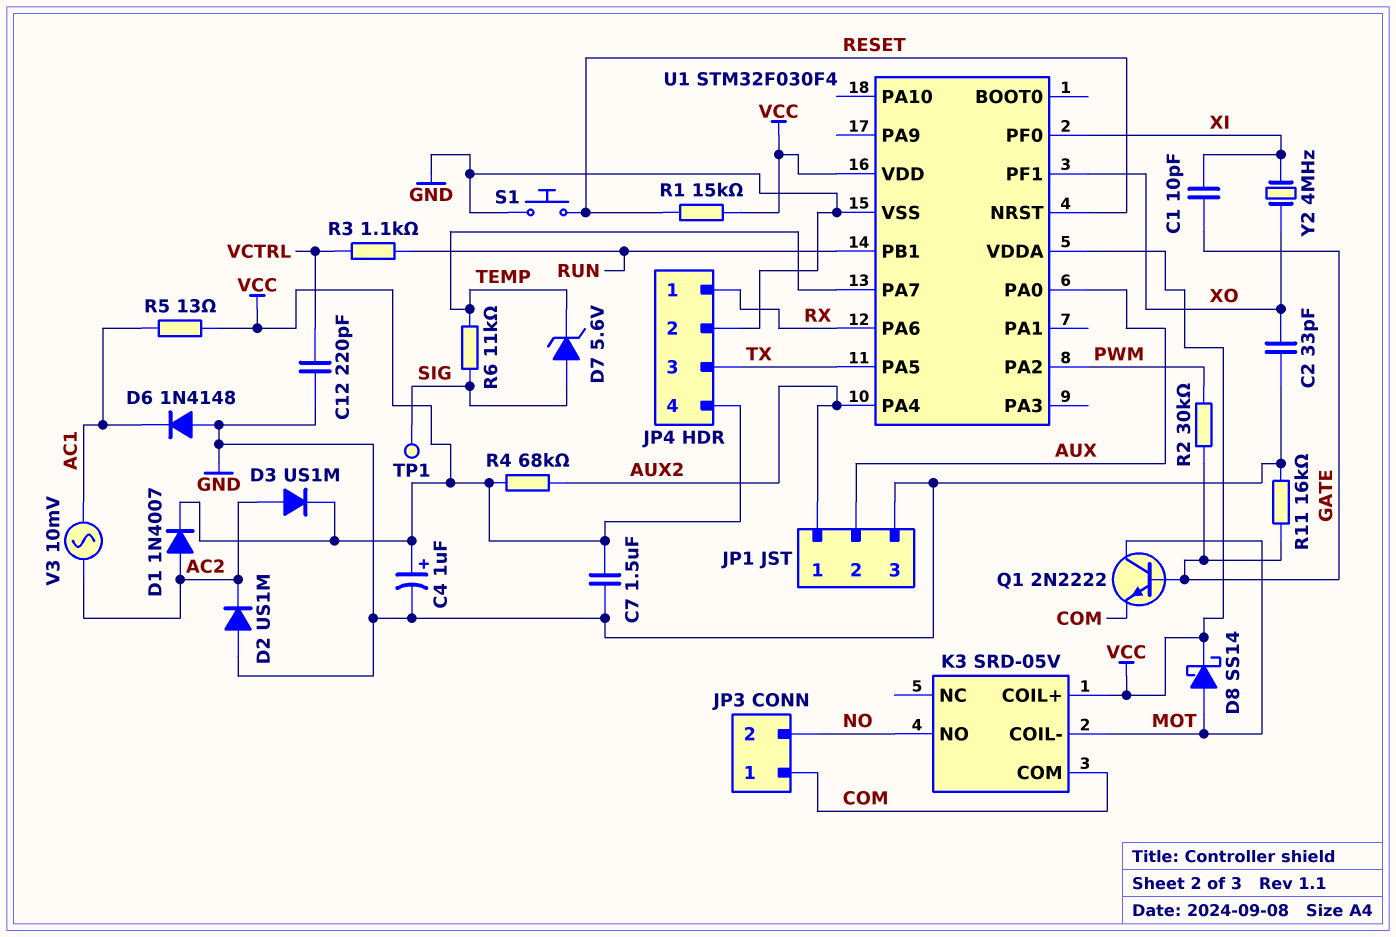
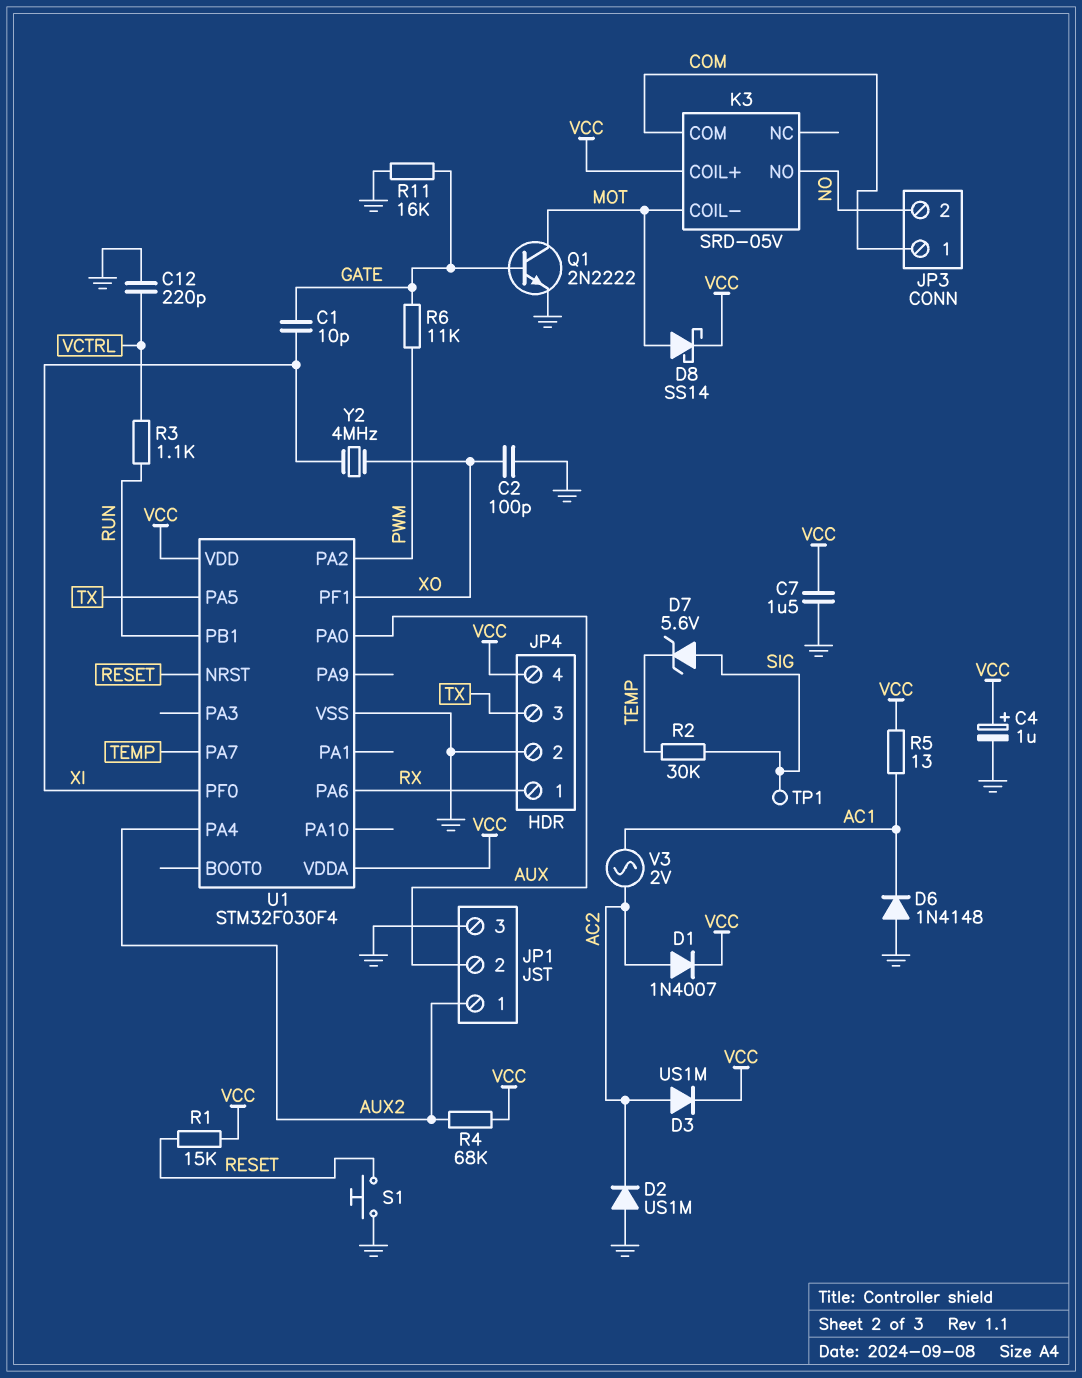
C2: 33pF (GND, XO) -> 100pF (GND, XO)
Q1: NPN 2N2222 (B GATE, C MOT, E COM) -> NPN 2N2222 (B GATE, C MOT, E GND)
R2: 30k (GATE, PWM) -> 30k (SIG, TEMP)
R6: 11k (SIG, TEMP) -> 11k (GATE, PWM)
V3: AC 10mV (AC1, AC2) -> AC 2V (AC1, AC2)

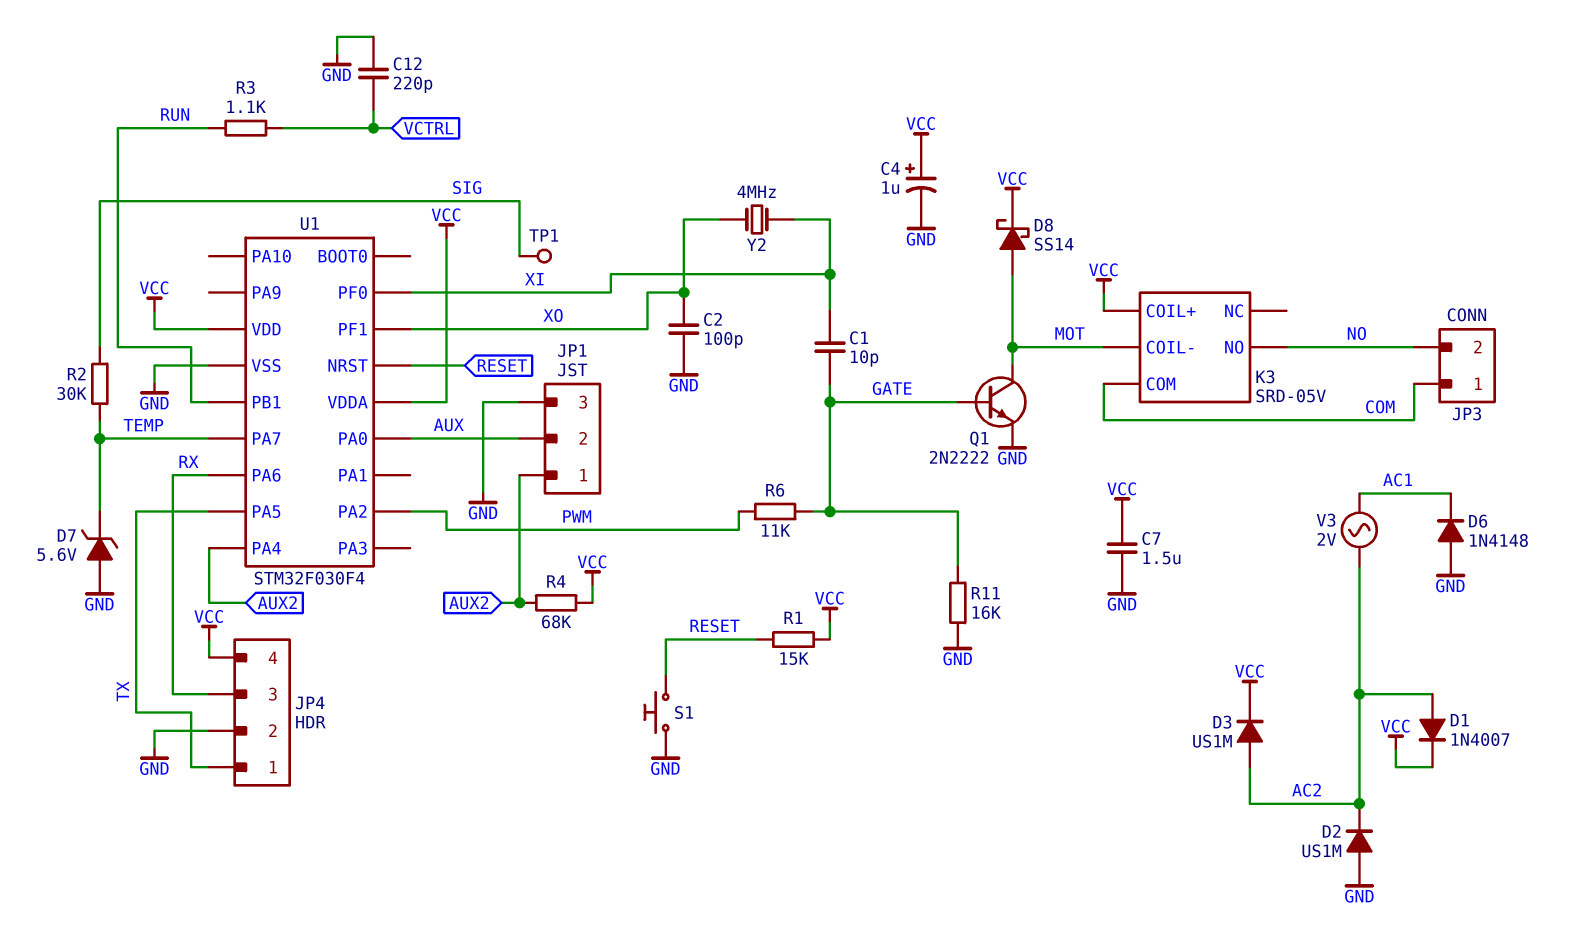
D7: zener 5.6V (A SIG, K TEMP) -> zener 5.6V (A GND, K TEMP)
JP4 pin 1: RX -> TX
JP4 pin 3: TX -> RX
R5: 13 (AC1, VCC) -> none

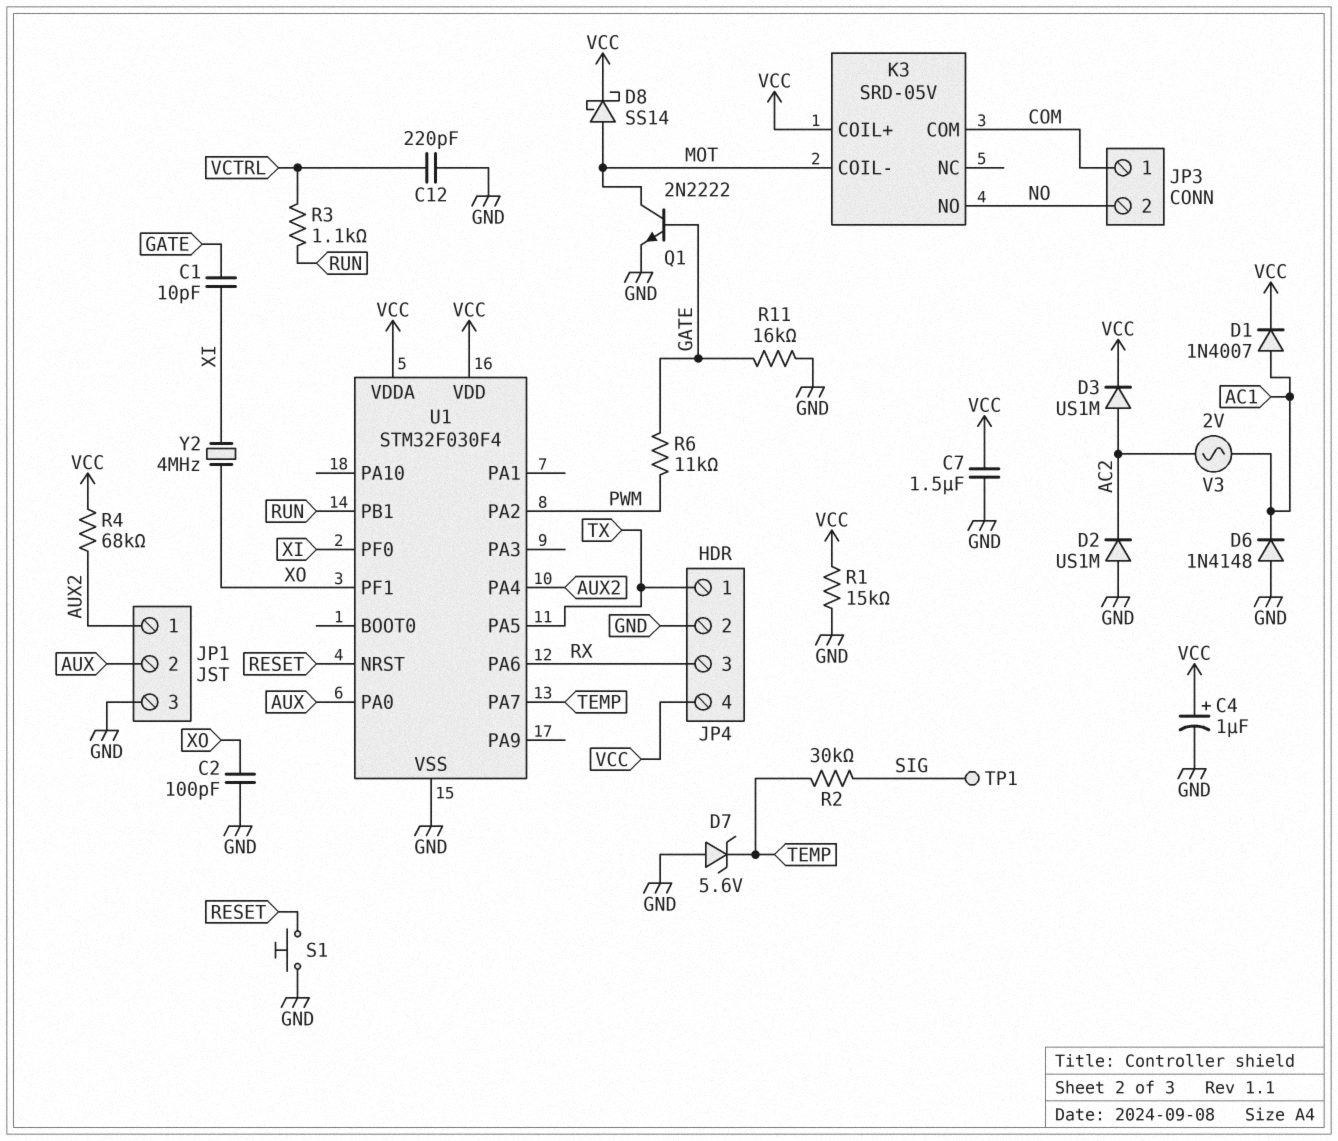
D1: diode 1N4007 (A AC2, K VCC) -> diode 1N4007 (A AC1, K VCC)
R1: 15k (RESET, VCC) -> 15k (GND, VCC)

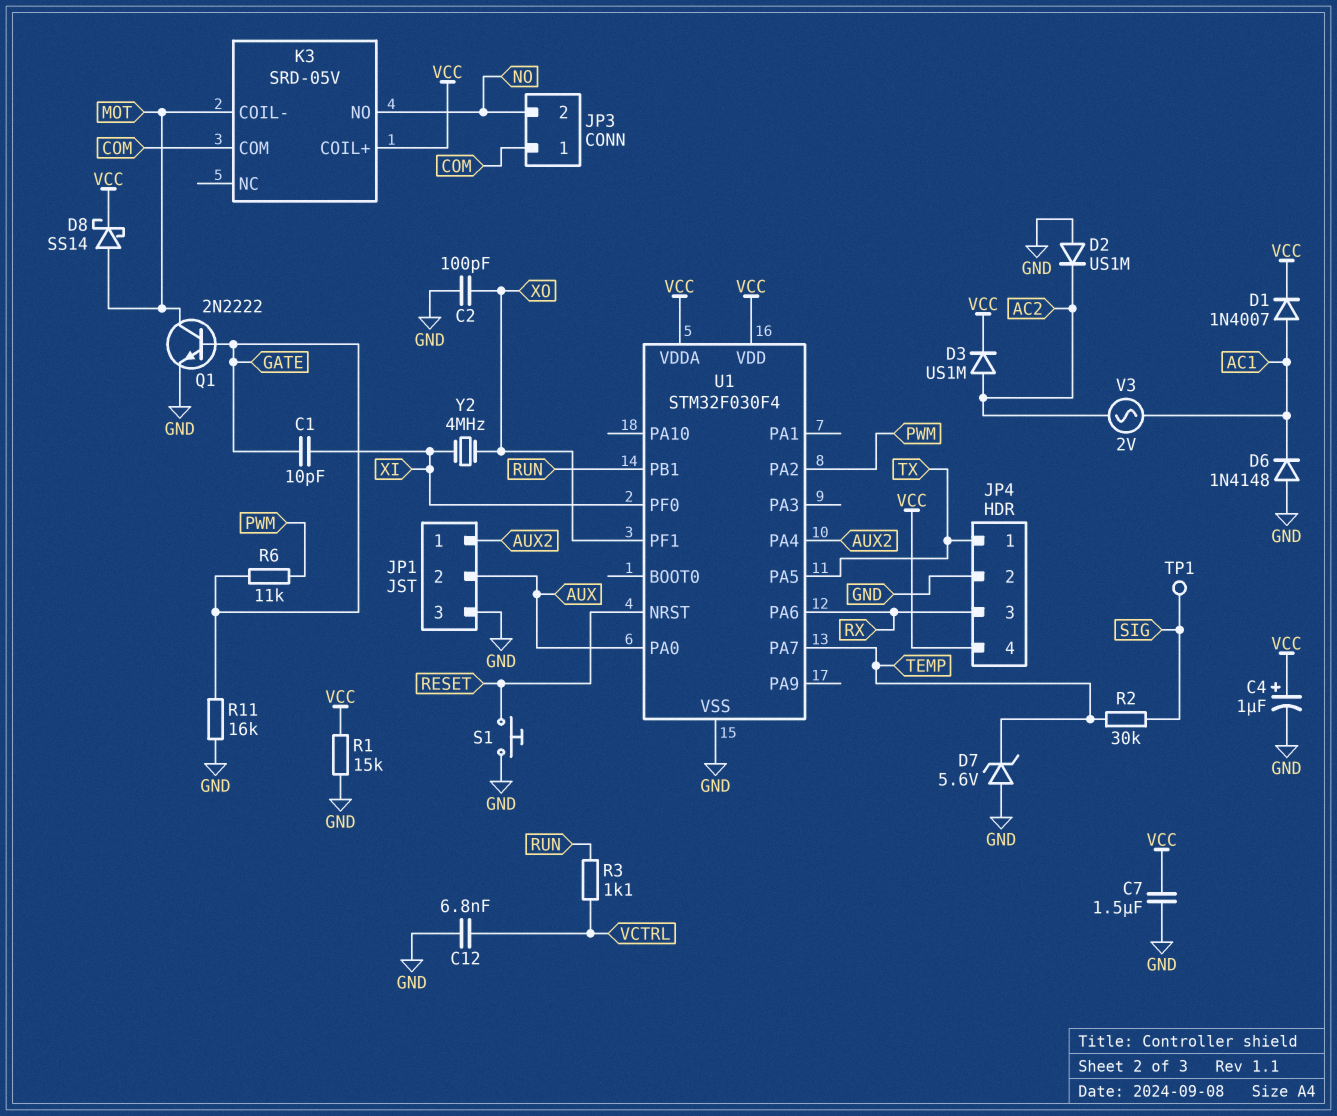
C12: 220pF (GND, VCTRL) -> 6.8nF (GND, VCTRL)
R4: 68k (AUX2, VCC) -> none

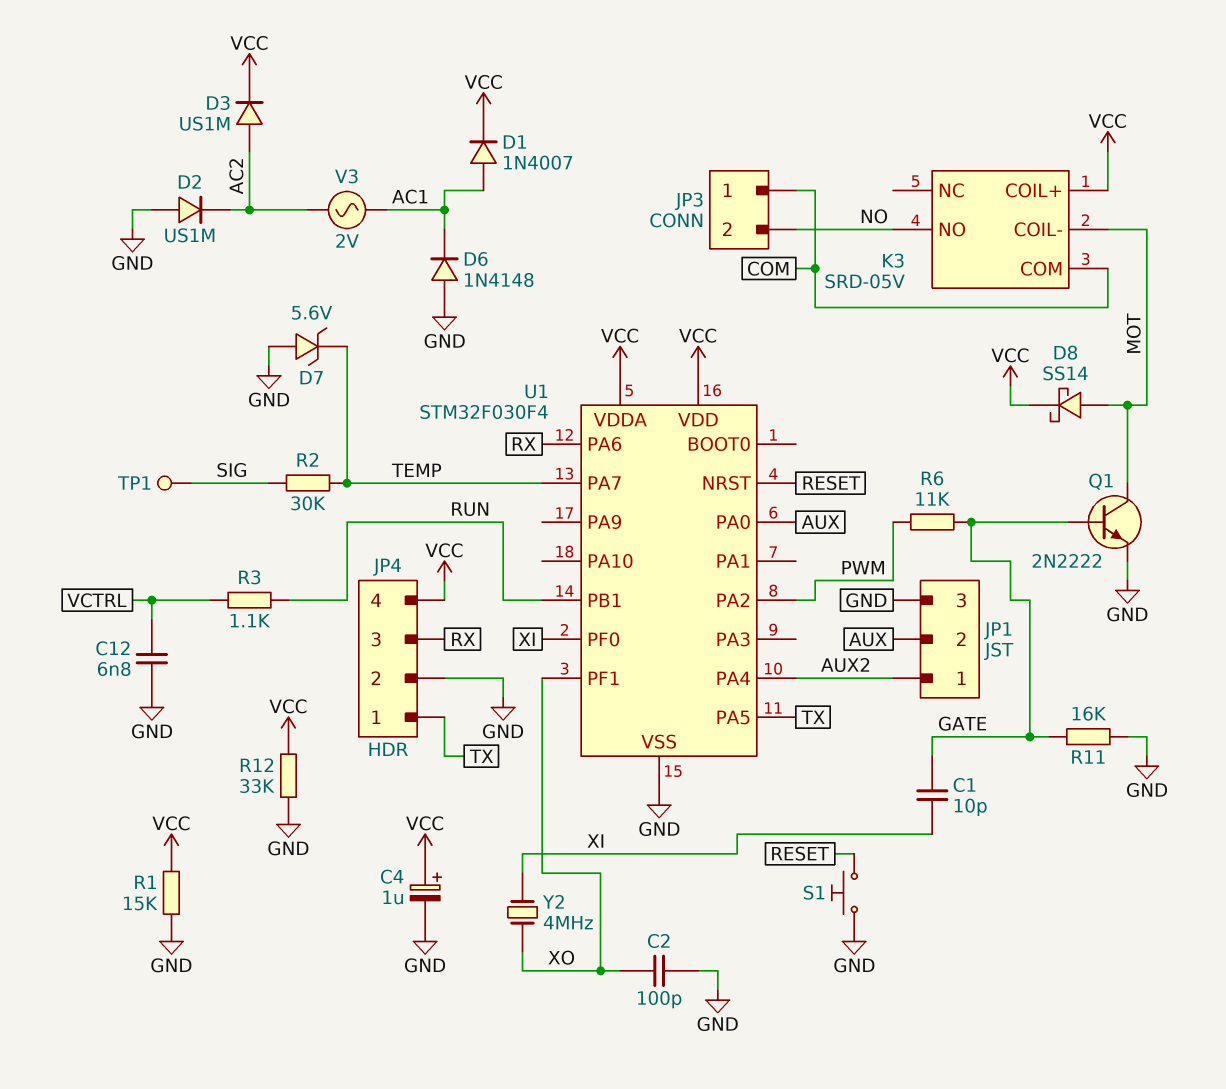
C7: 1.5uF (GND, VCC) -> none
R12: none -> 33k (GND, VCC)

